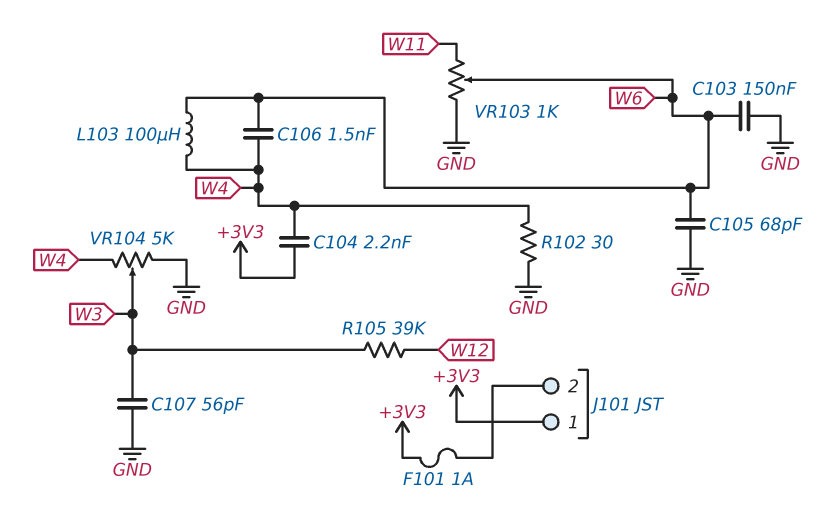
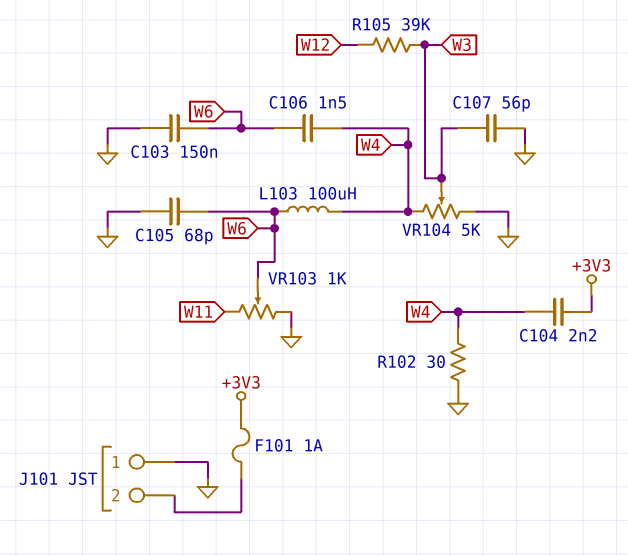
J101 pin 1: +3V3 -> GND

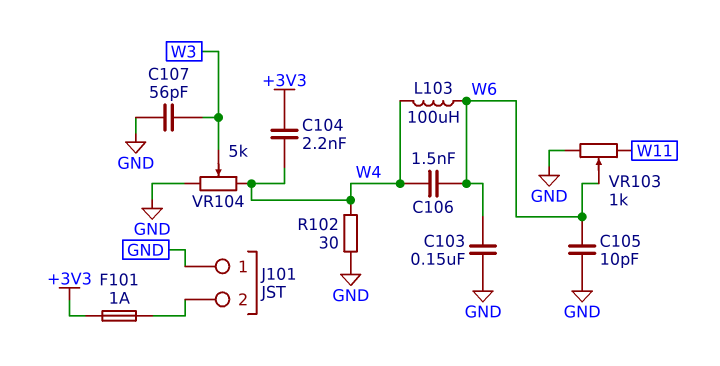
C105: 68pF (GND, W6) -> 10pF (GND, W6)
R105: 39k (W3, W12) -> none

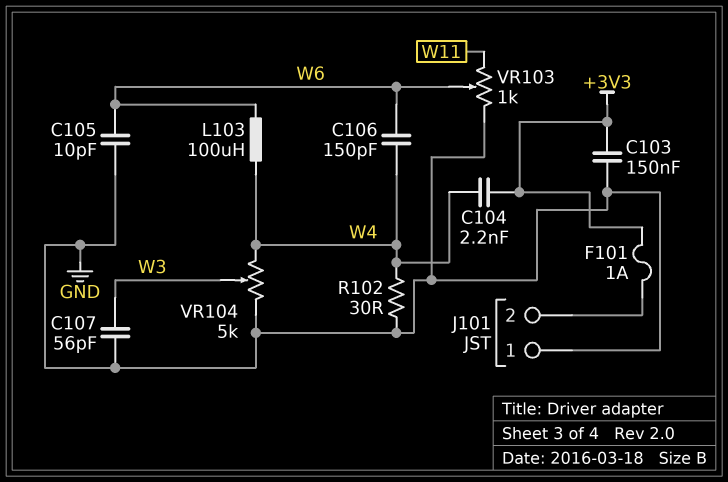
C103: 150nF (GND, W6) -> 150nF (+3V3, GND)
C106: 1.5nF (W4, W6) -> 150pF (W4, W6)

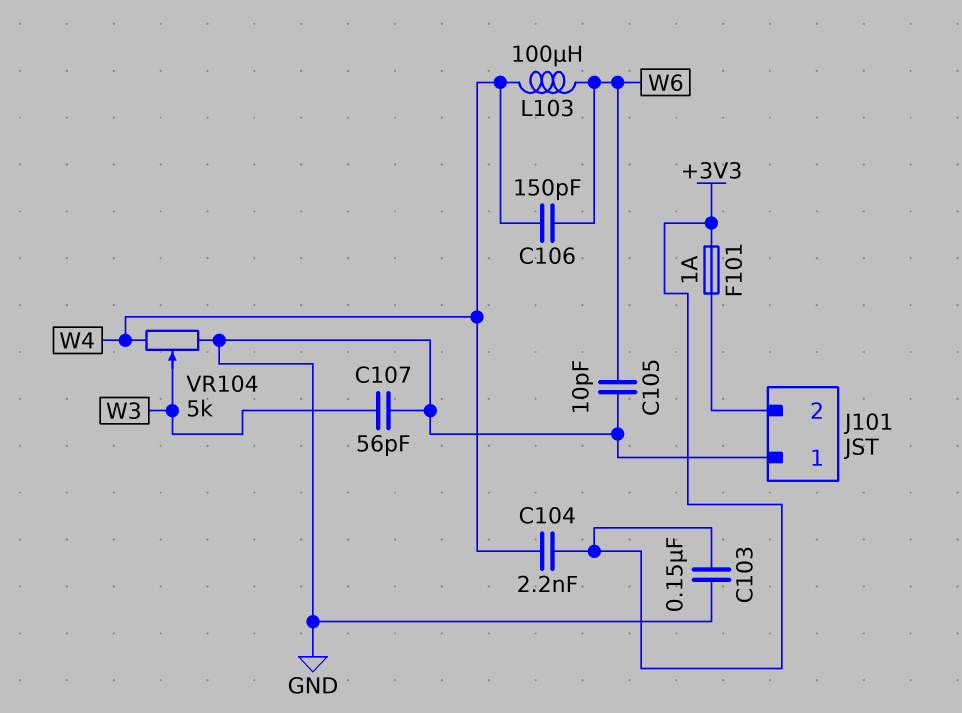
R102: 30 (GND, W4) -> none
VR103: 1k (GND, W11, wiper W6) -> none

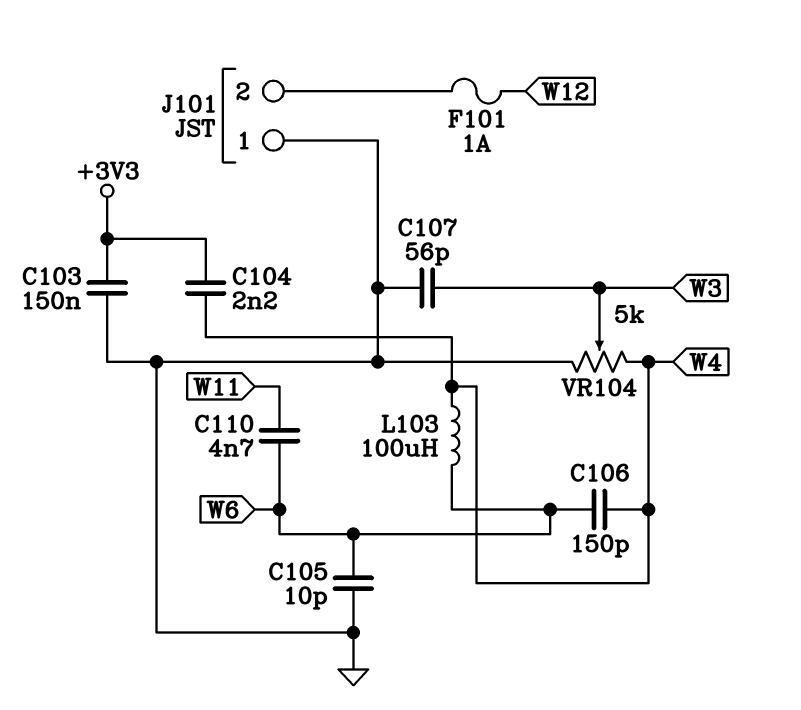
C110: none -> 4.7nF (W6, W11)
F101: 1A (+3V3, J101/2) -> 1A (J101/2, W12)

